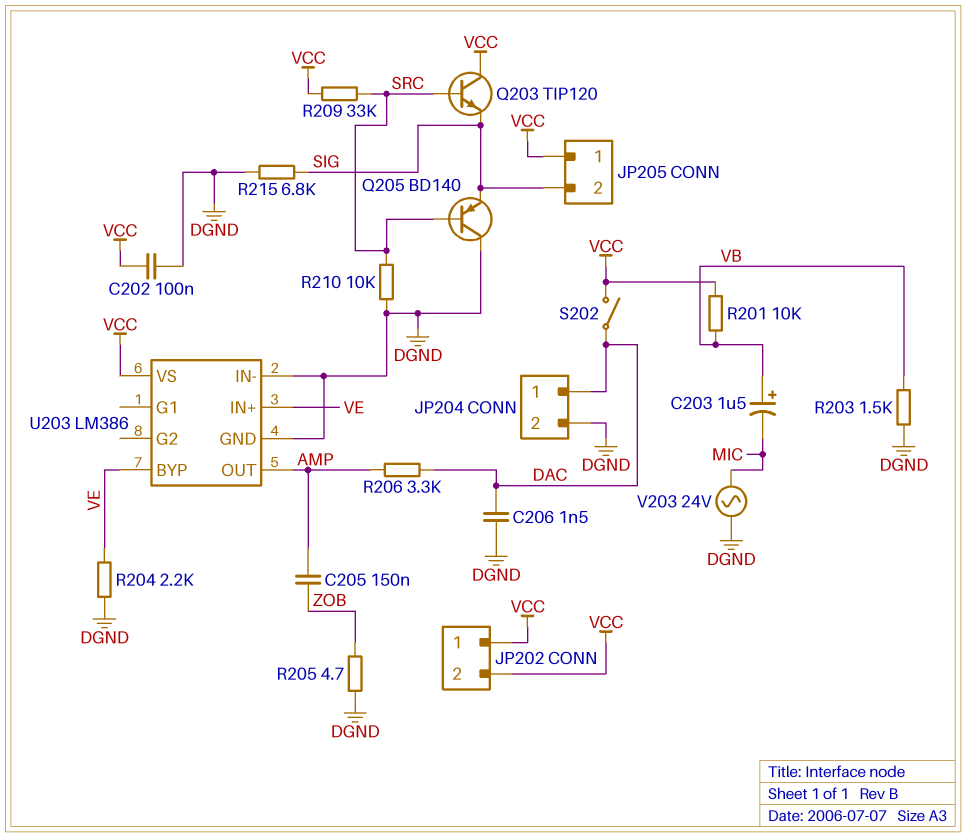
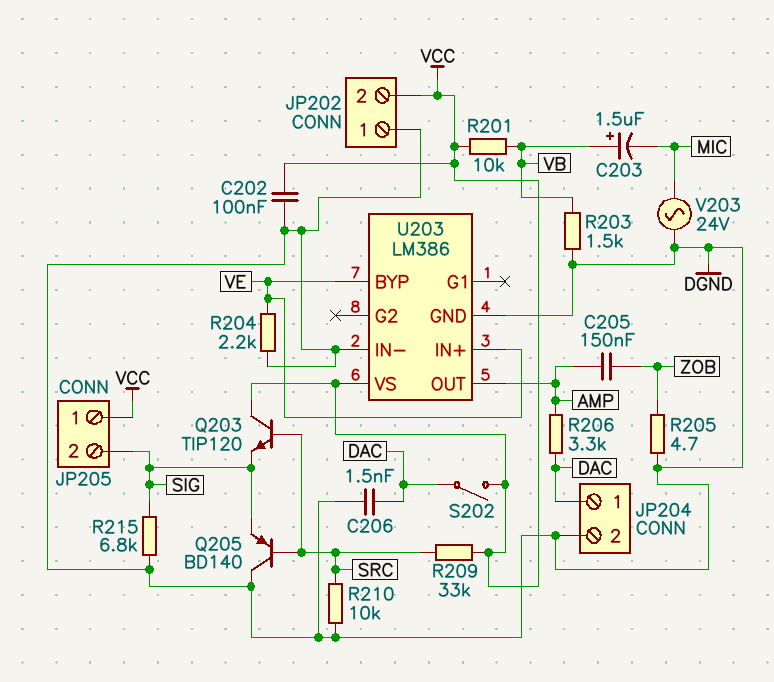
JP202 pin 1: VCC -> DGND

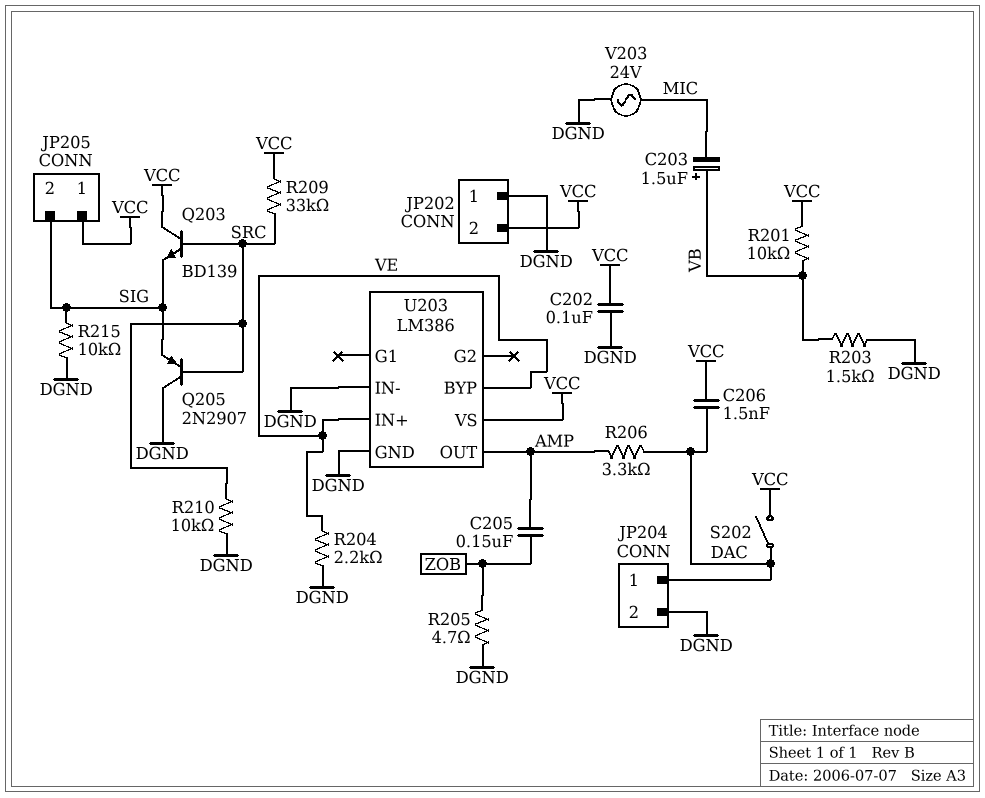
C206: 1.5nF (DAC, DGND) -> 1.5nF (DAC, VCC)
Q203: NPN TIP120 (B SRC, C VCC, E SIG) -> NPN BD139 (B SRC, C VCC, E SIG)
Q205: PNP BD140 (B SRC, C DGND, E SIG) -> PNP 2N2907 (B SRC, C DGND, E SIG)
R215: 6.8k (DGND, SIG) -> 10k (DGND, SIG)

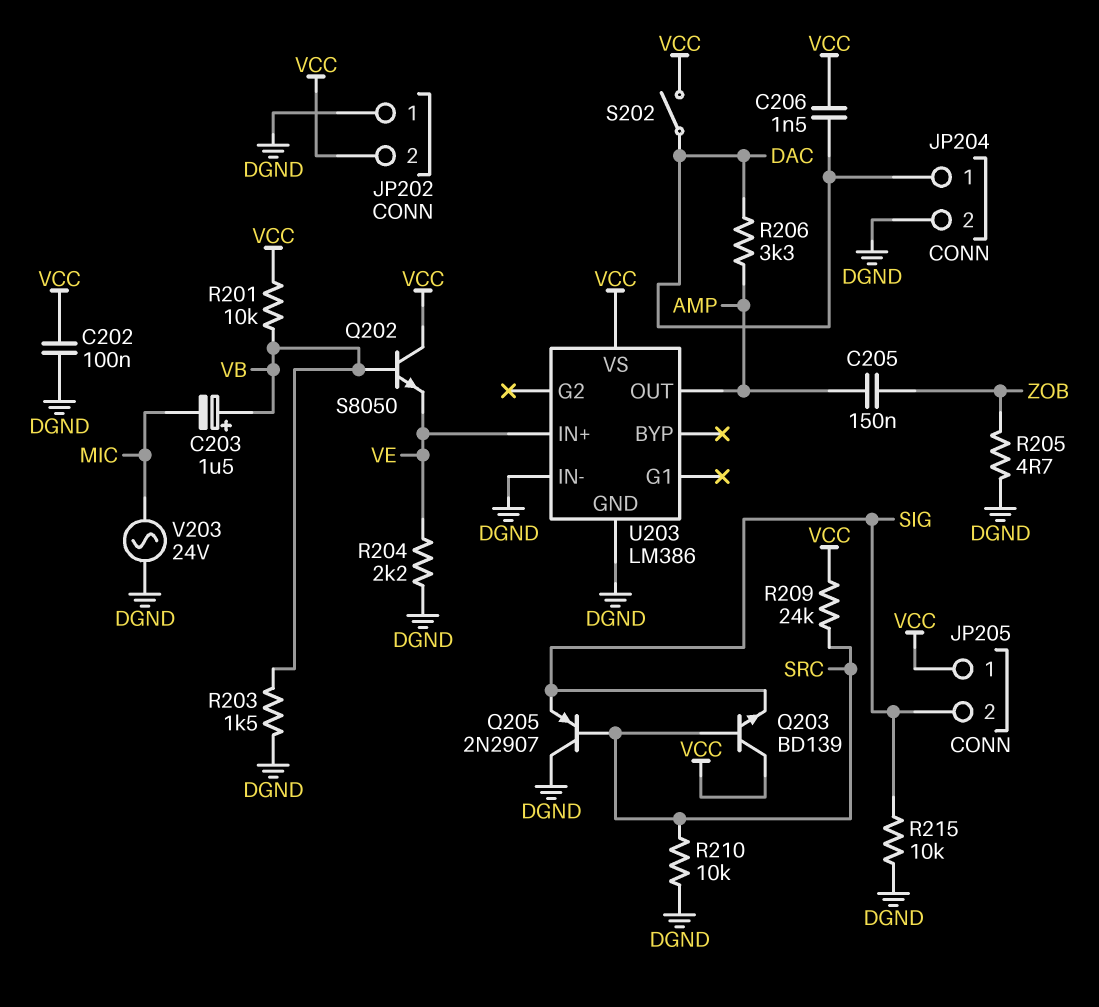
Q202: none -> NPN S8050 (B VB, C VCC, E VE)
R209: 33k (SRC, VCC) -> 24k (SRC, VCC)
U203 pin BYP: VE -> none

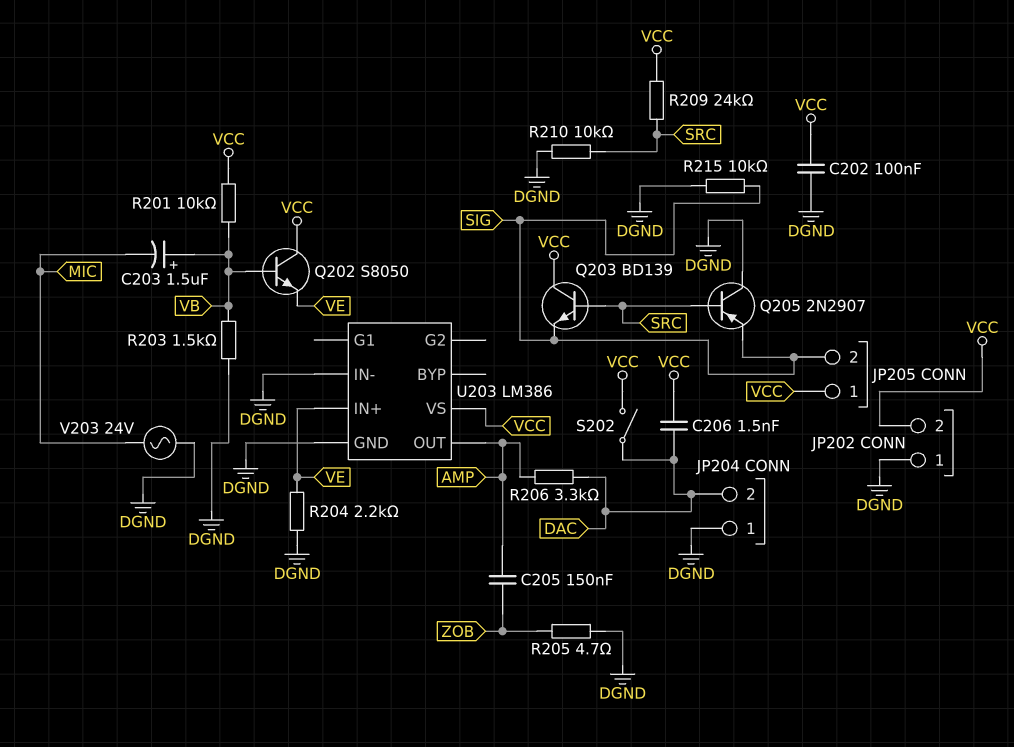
JP204 pin 1: DAC -> DGND
JP204 pin 2: DGND -> DAC

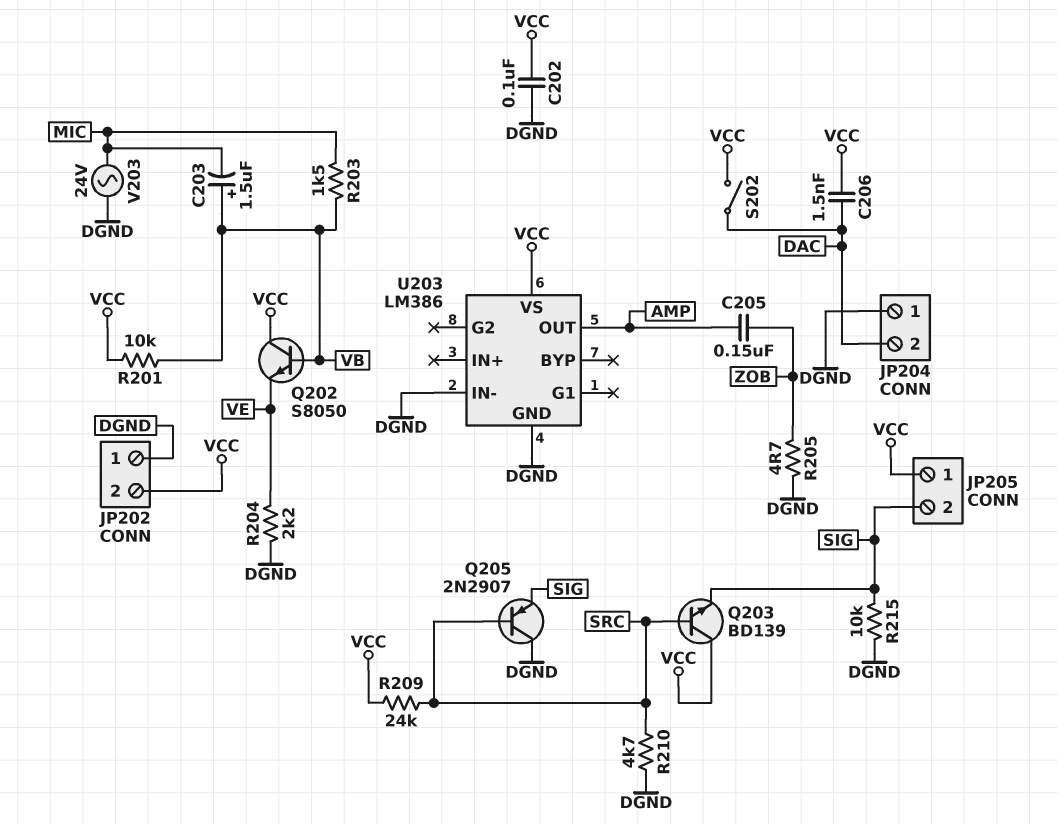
R203: 1.5k (DGND, VB) -> 1.5k (MIC, VB)
R206: 3.3k (AMP, DAC) -> none
R210: 10k (DGND, SRC) -> 4.7k (DGND, SRC)
U203 pin IN+: VE -> none

